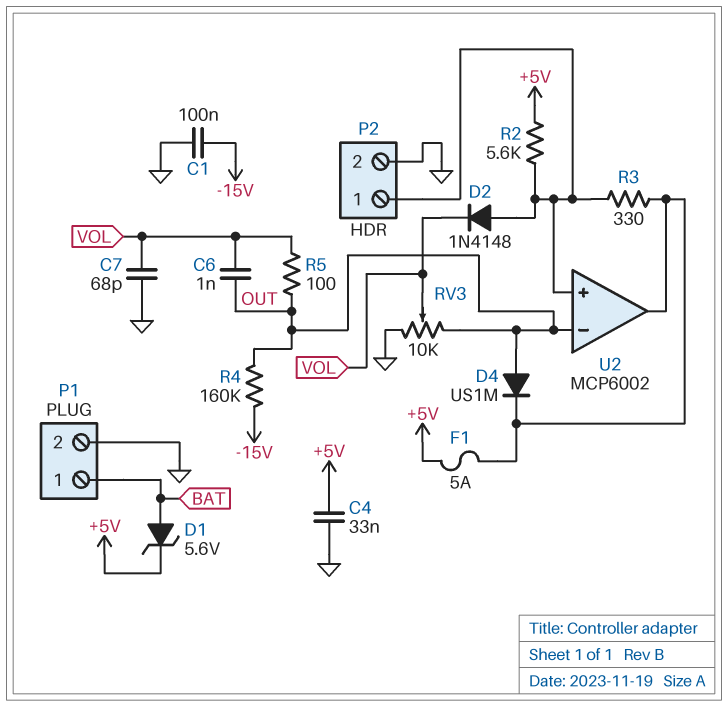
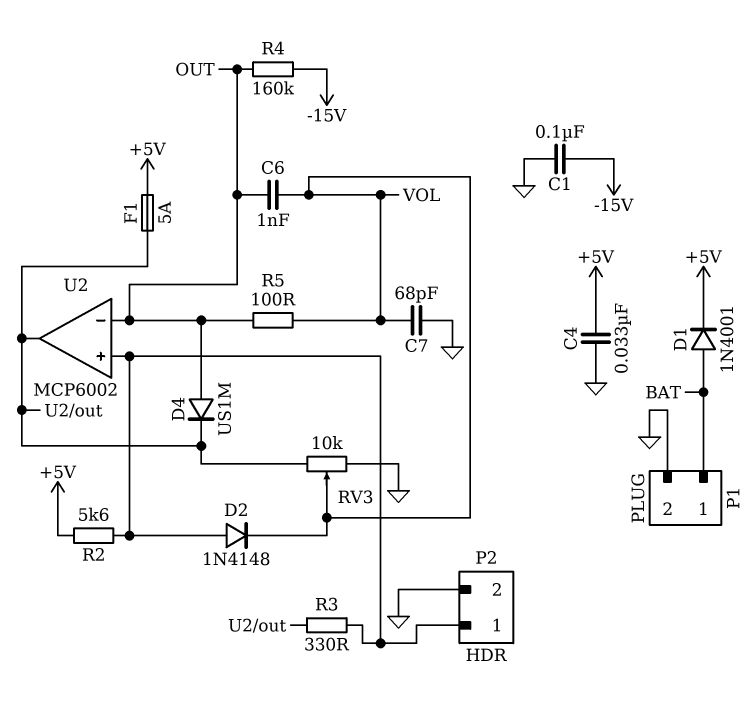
D1: zener 5.6V (A BAT, K +5V) -> diode 1N4001 (A BAT, K +5V)
RV3: 10k (GND, OUT, wiper VOL) -> 10k (GND, U2/out, wiper VOL)

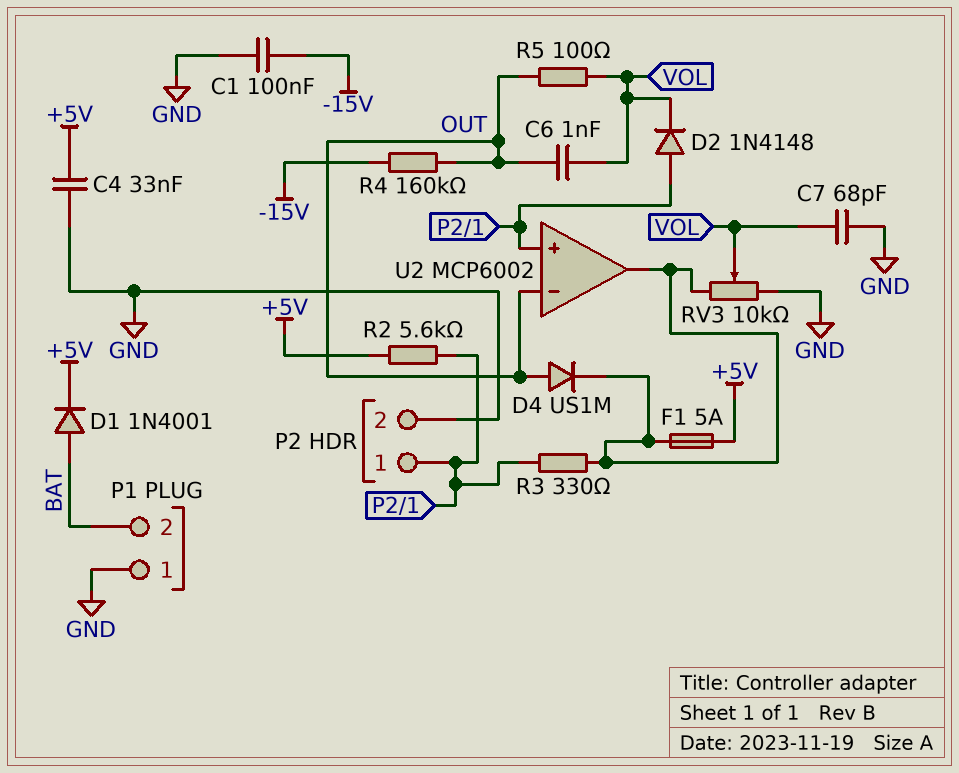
P1 pin 1: BAT -> GND
P1 pin 2: GND -> BAT

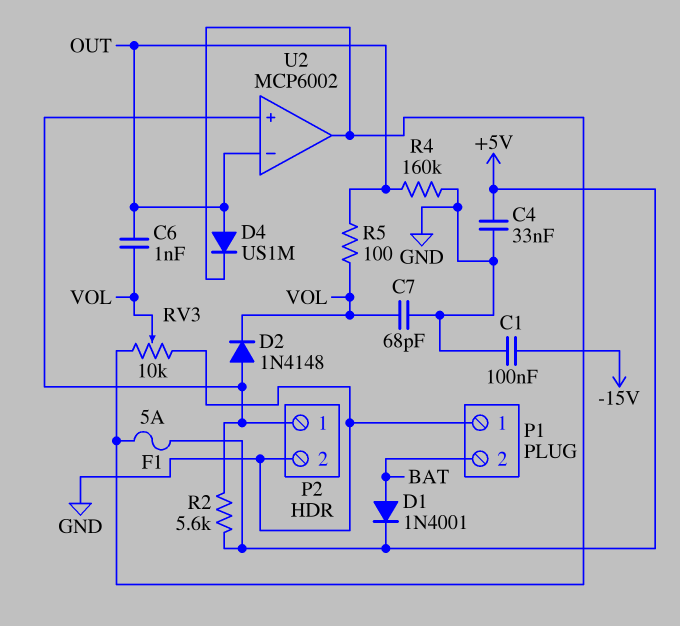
R3: 330 (P2/1, U2/out) -> none
R4: 160k (-15V, OUT) -> 160k (GND, OUT)

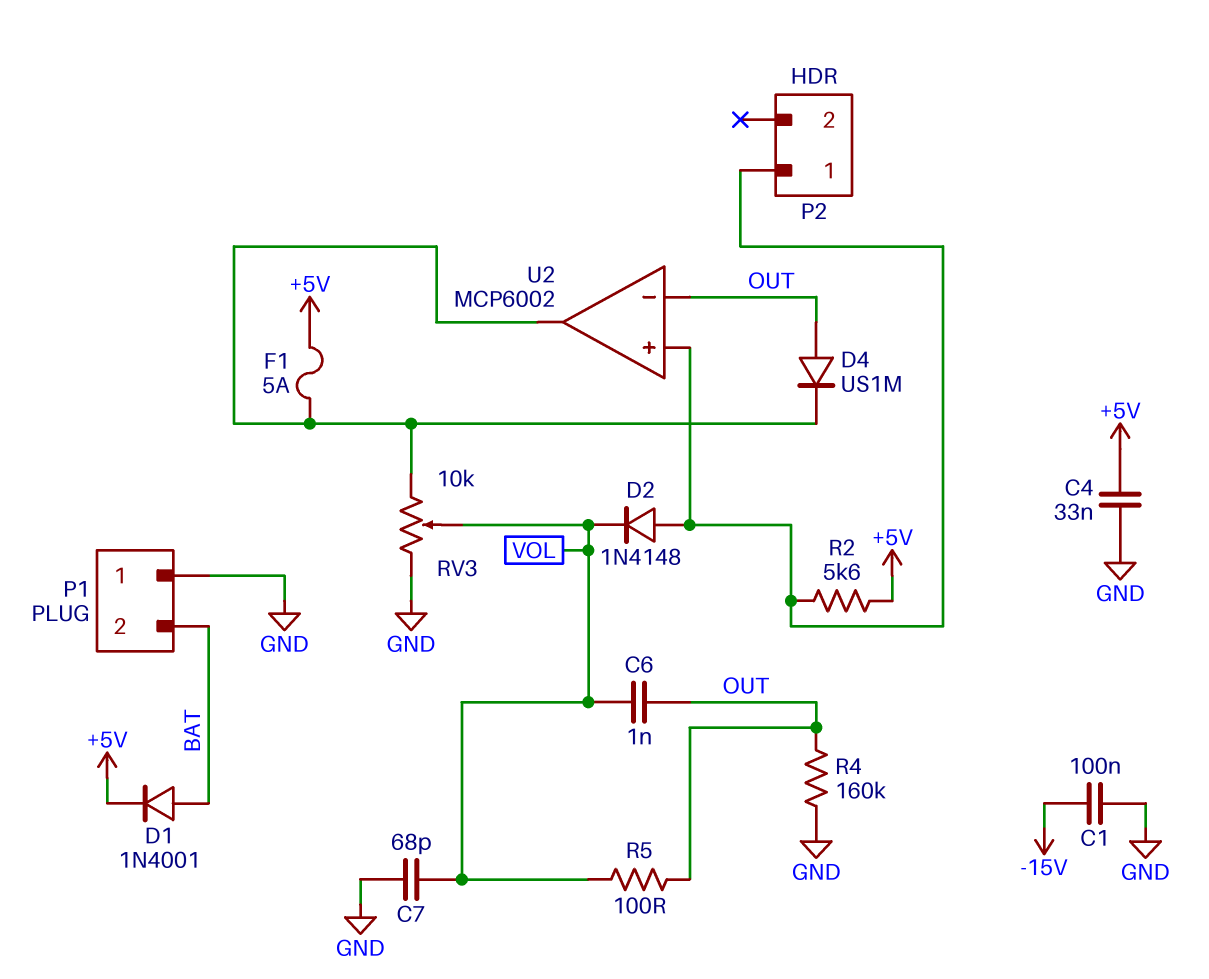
P2 pin 2: GND -> none

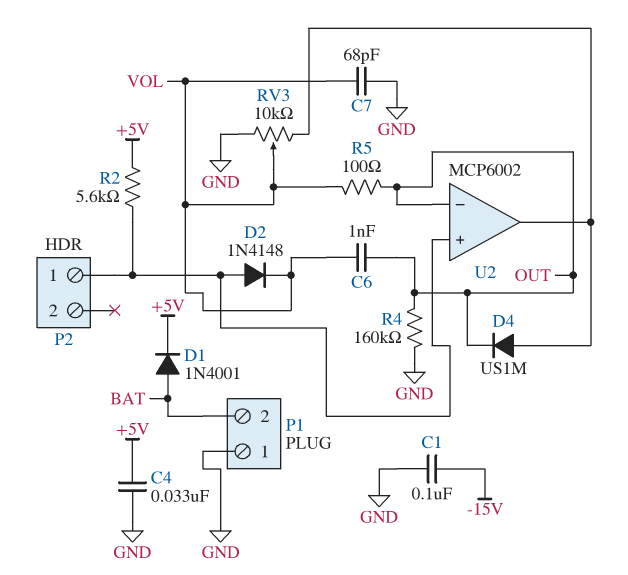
D4: diode US1M (A OUT, K U2/out) -> diode US1M (A U2/out, K OUT)
F1: 5A (+5V, U2/out) -> none

